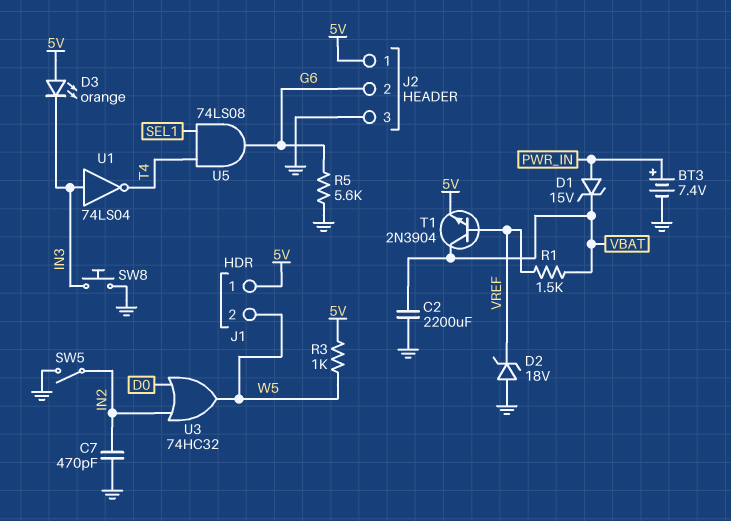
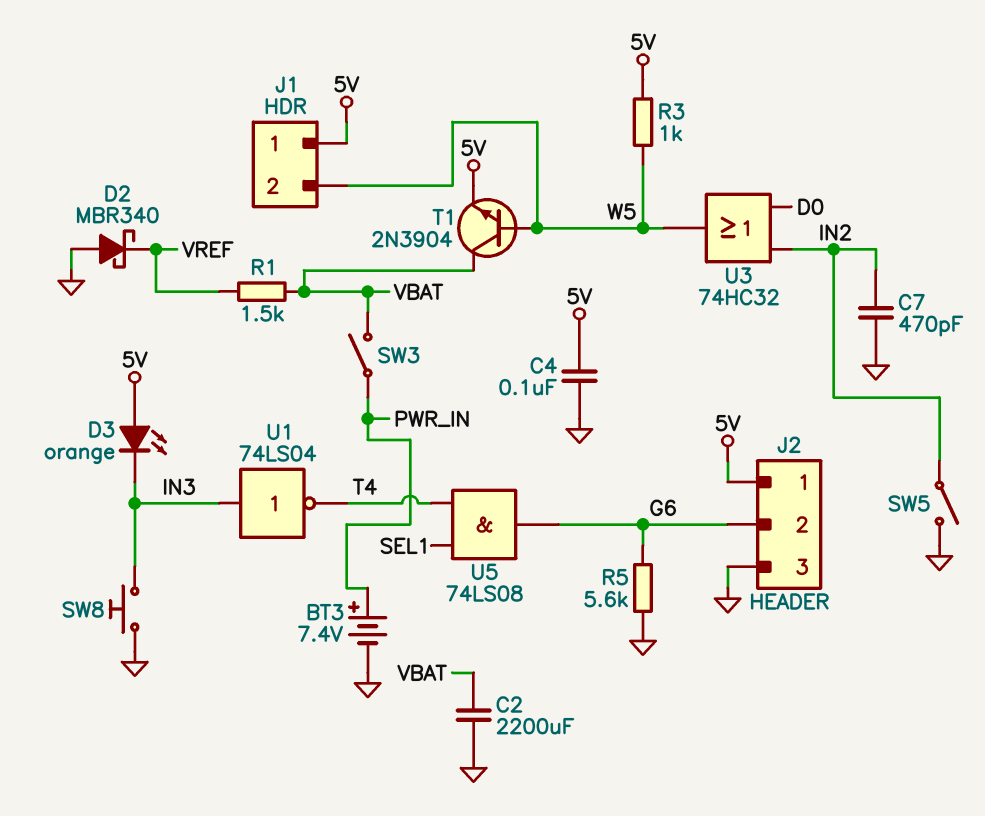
C4: none -> 100nF (5V, GND)
D1: zener 15V (A PWR_IN, K VBAT) -> none
D2: zener 18V (A GND, K VREF) -> schottky MBR340 (A GND, K VREF)
SW3: none -> switch (PWR_IN, VBAT)
T1: NPN 2N3904 (B VREF, C VBAT, E 5V) -> NPN 2N3904 (B W5, C VBAT, E 5V)

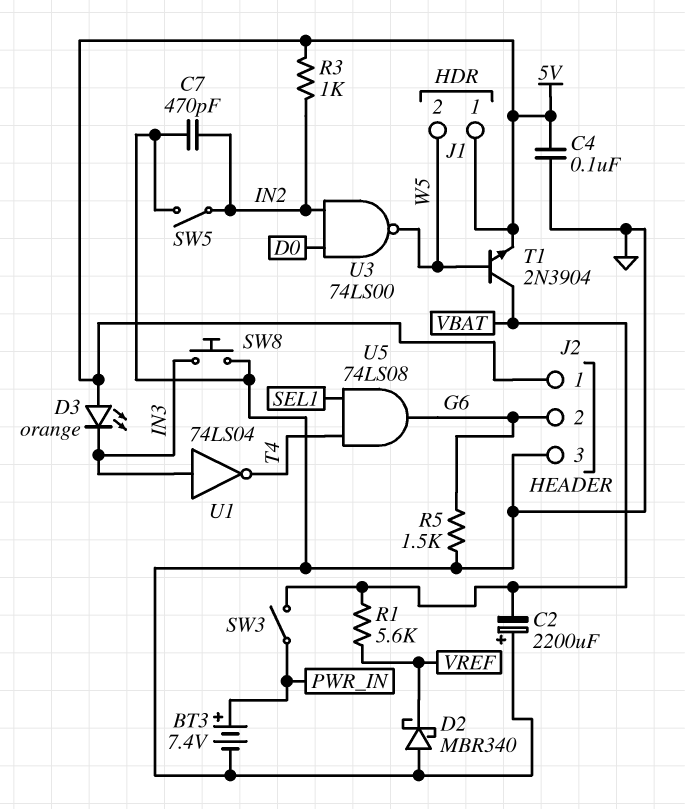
C2: 2200uF (GND, VBAT) -> 2200uF (plus GND, minus VBAT)
R1: 1.5k (VBAT, VREF) -> 5.6k (VBAT, VREF)
R3: 1k (5V, W5) -> 1k (5V, IN2)
R5: 5.6k (G6, GND) -> 1.5k (G6, GND)
U3: OR 74HC32 (in D0, in IN2, out W5) -> NAND 74LS00 (in D0, in IN2, out W5)

